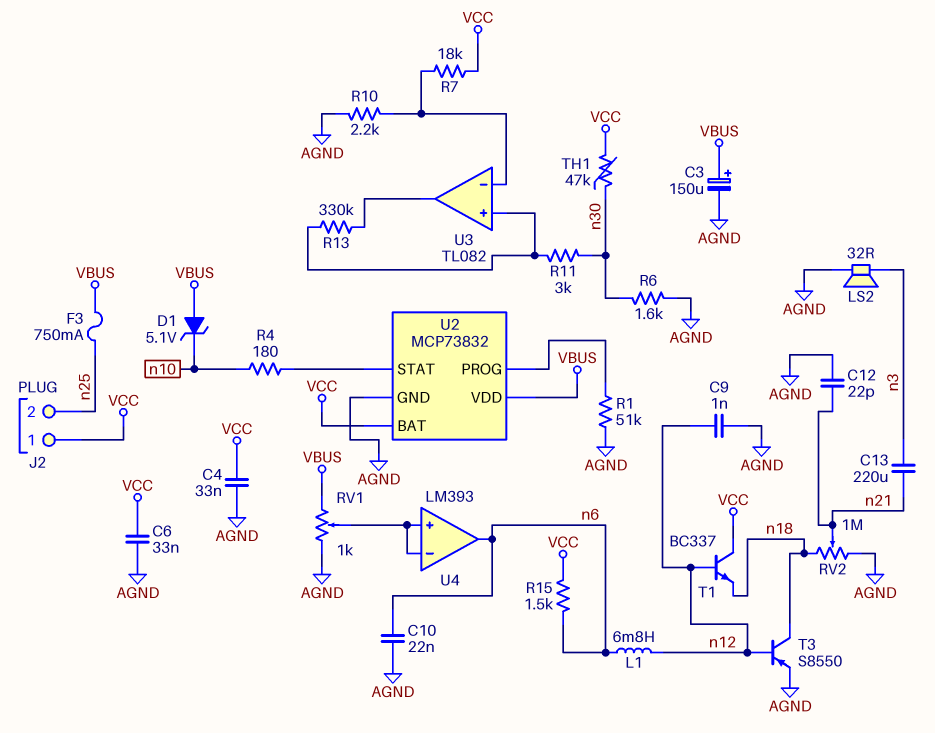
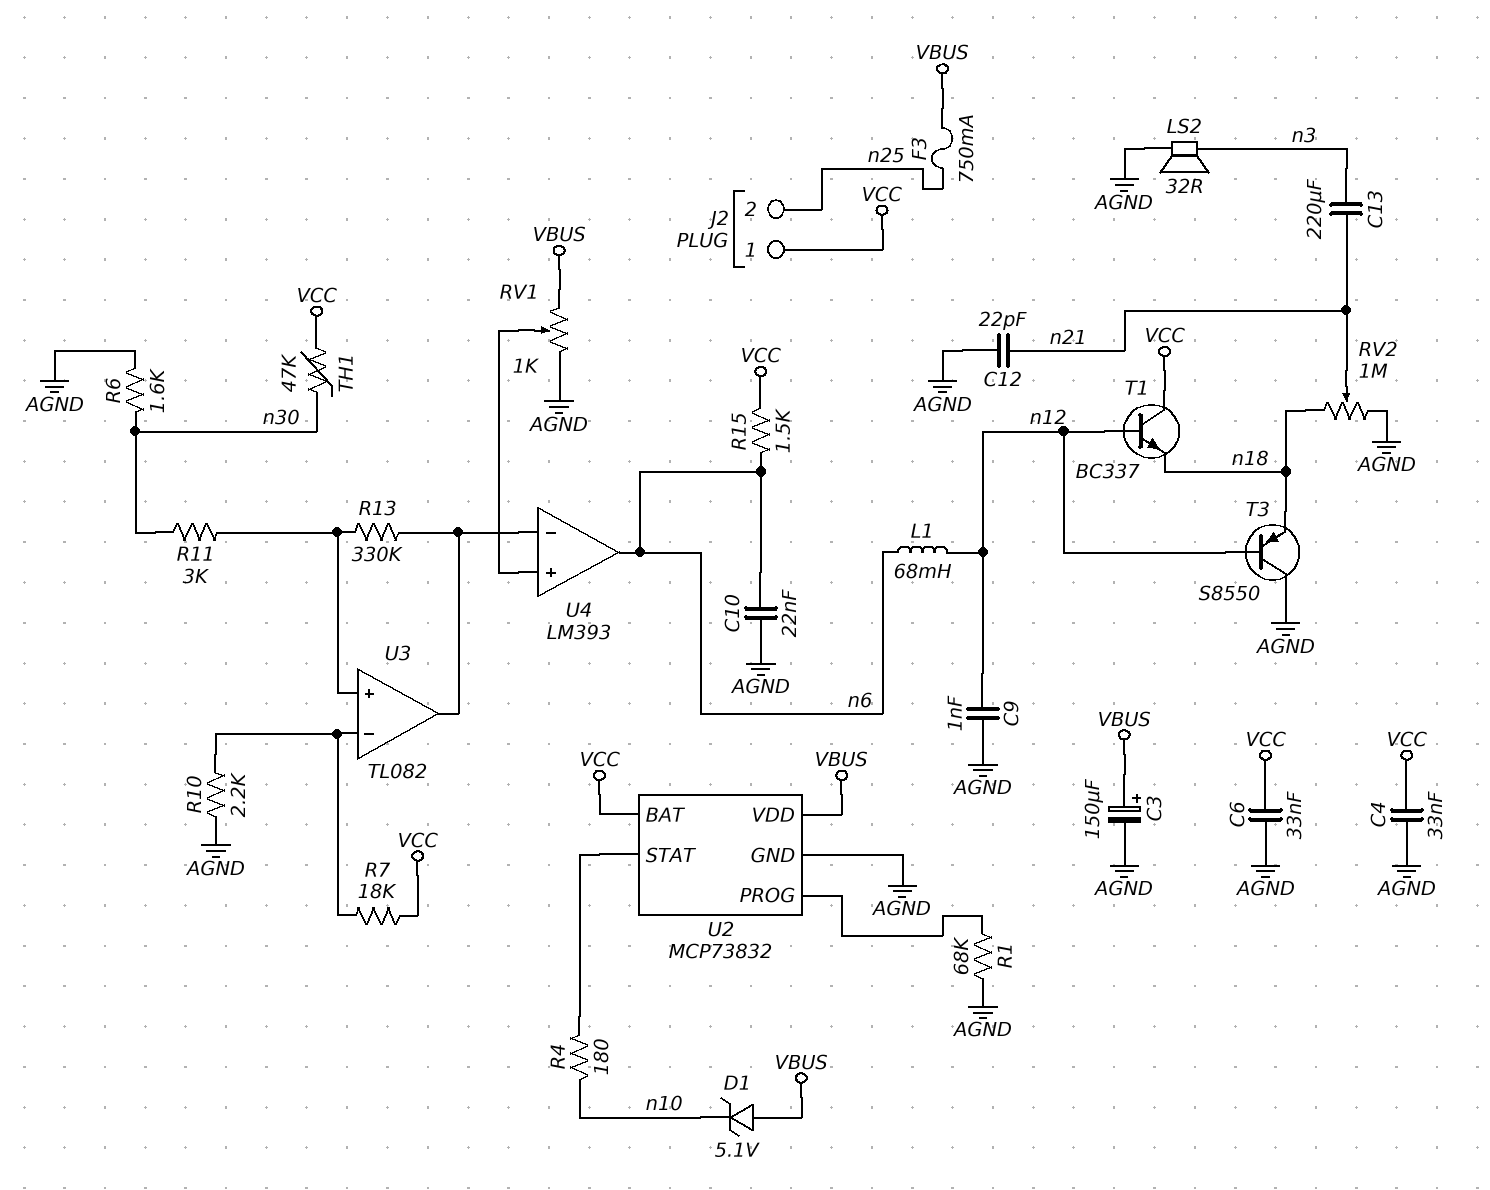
L1: 6.8mH (n6, n12) -> 68mH (n6, n12)
R1: 51k (AGND, U2/PROG) -> 68k (AGND, U2/PROG)
T3: PNP S8550 (B n12, C n18, E AGND) -> PNP S8550 (B n12, C AGND, E n18)
U4 pin in-: U4/in+ -> U3/out

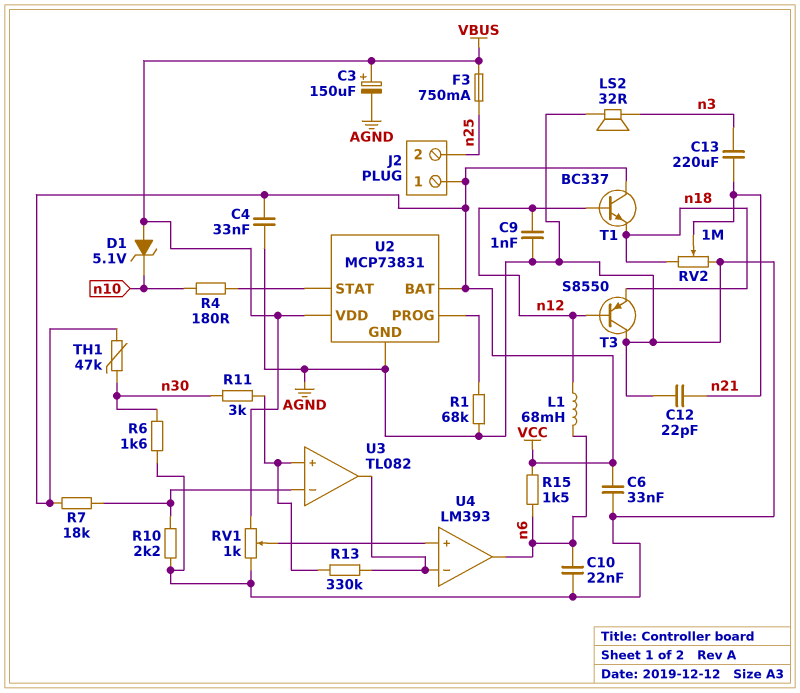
U2: MCP73832 -> MCP73831

